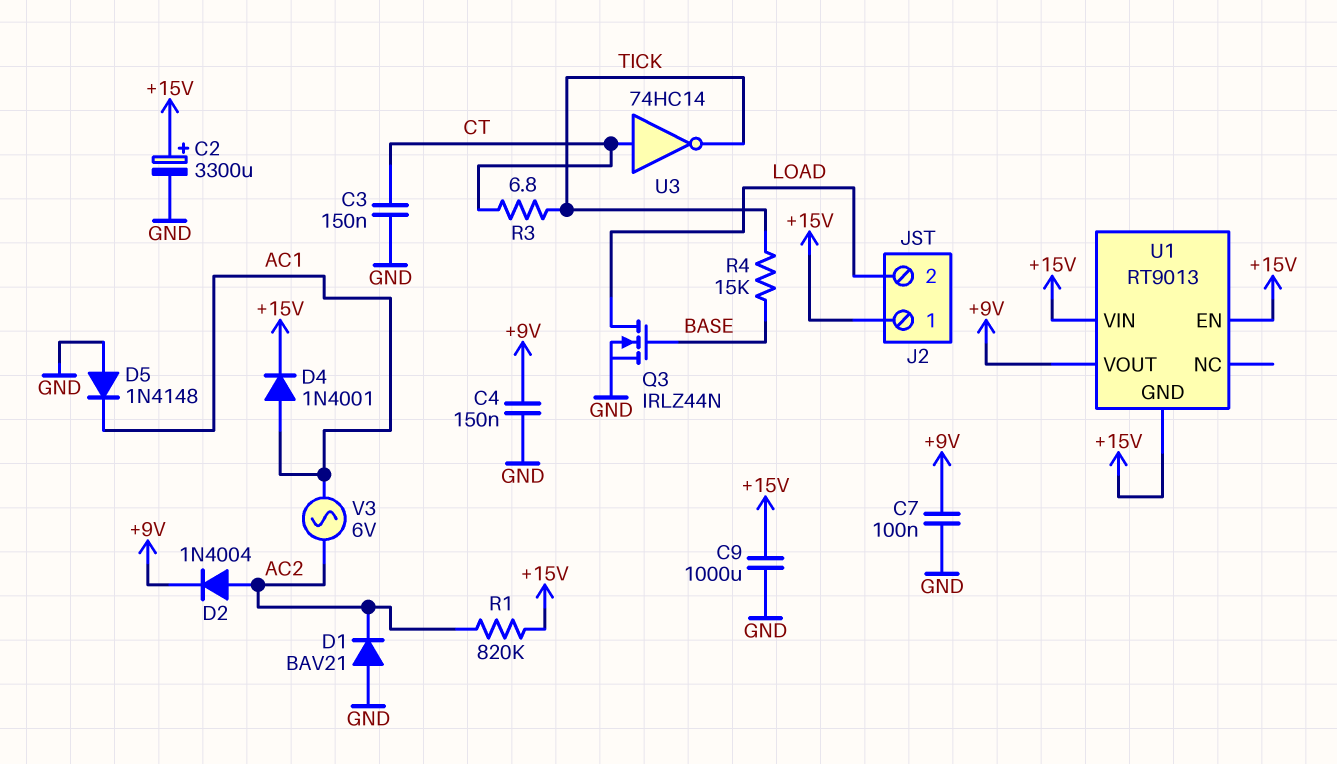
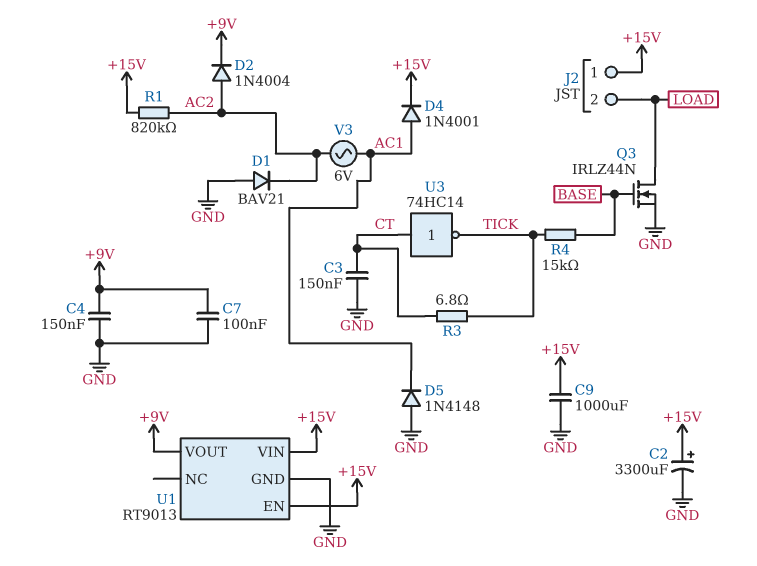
U1 pin GND: +15V -> GND

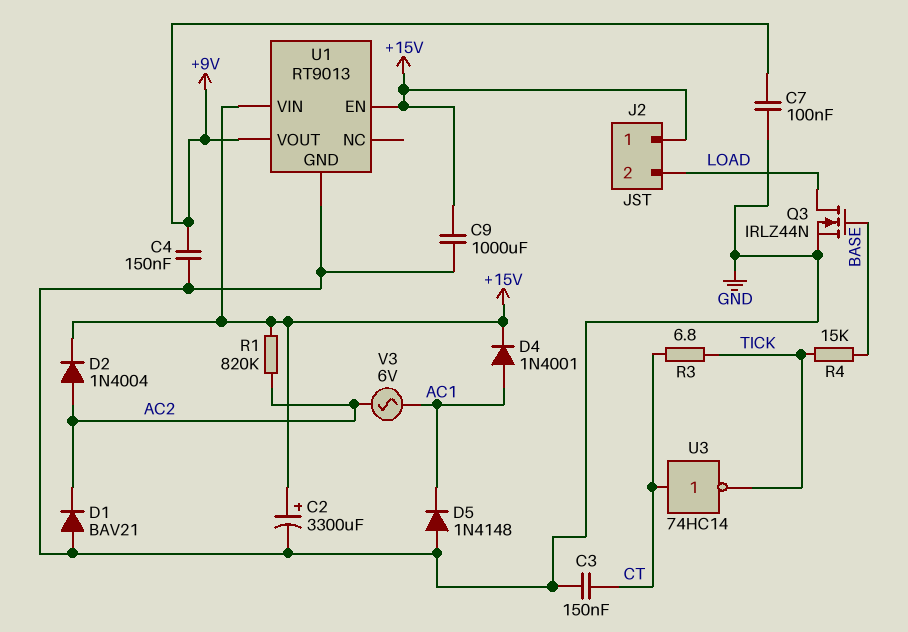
D2: diode 1N4004 (A AC2, K +9V) -> diode 1N4004 (A AC2, K +15V)

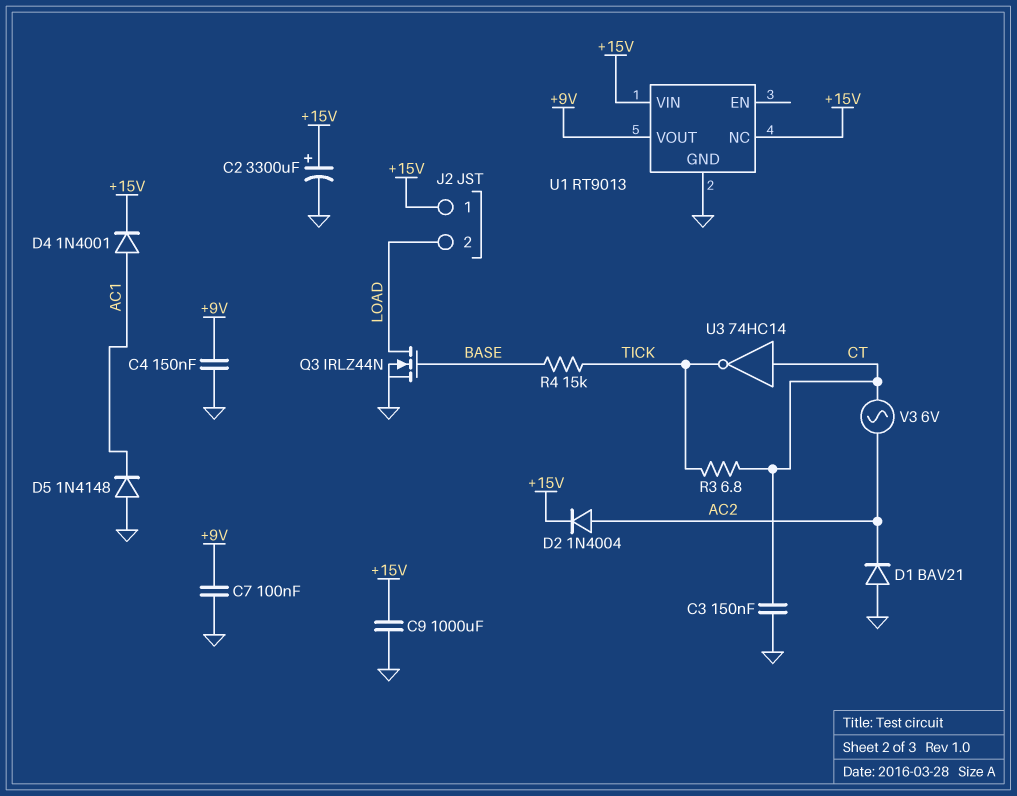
R1: 820k (+15V, AC2) -> none
U1 pin EN: +15V -> none
U1 pin NC: none -> +15V
V3: AC 6V (AC1, AC2) -> AC 6V (AC2, CT)

